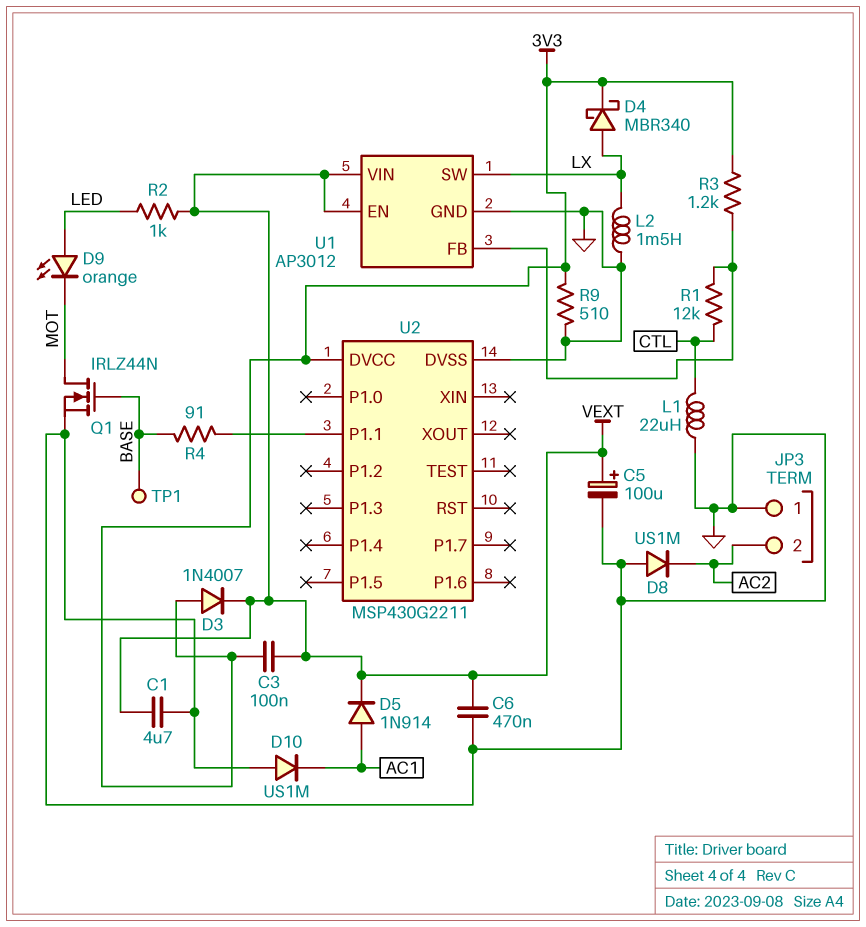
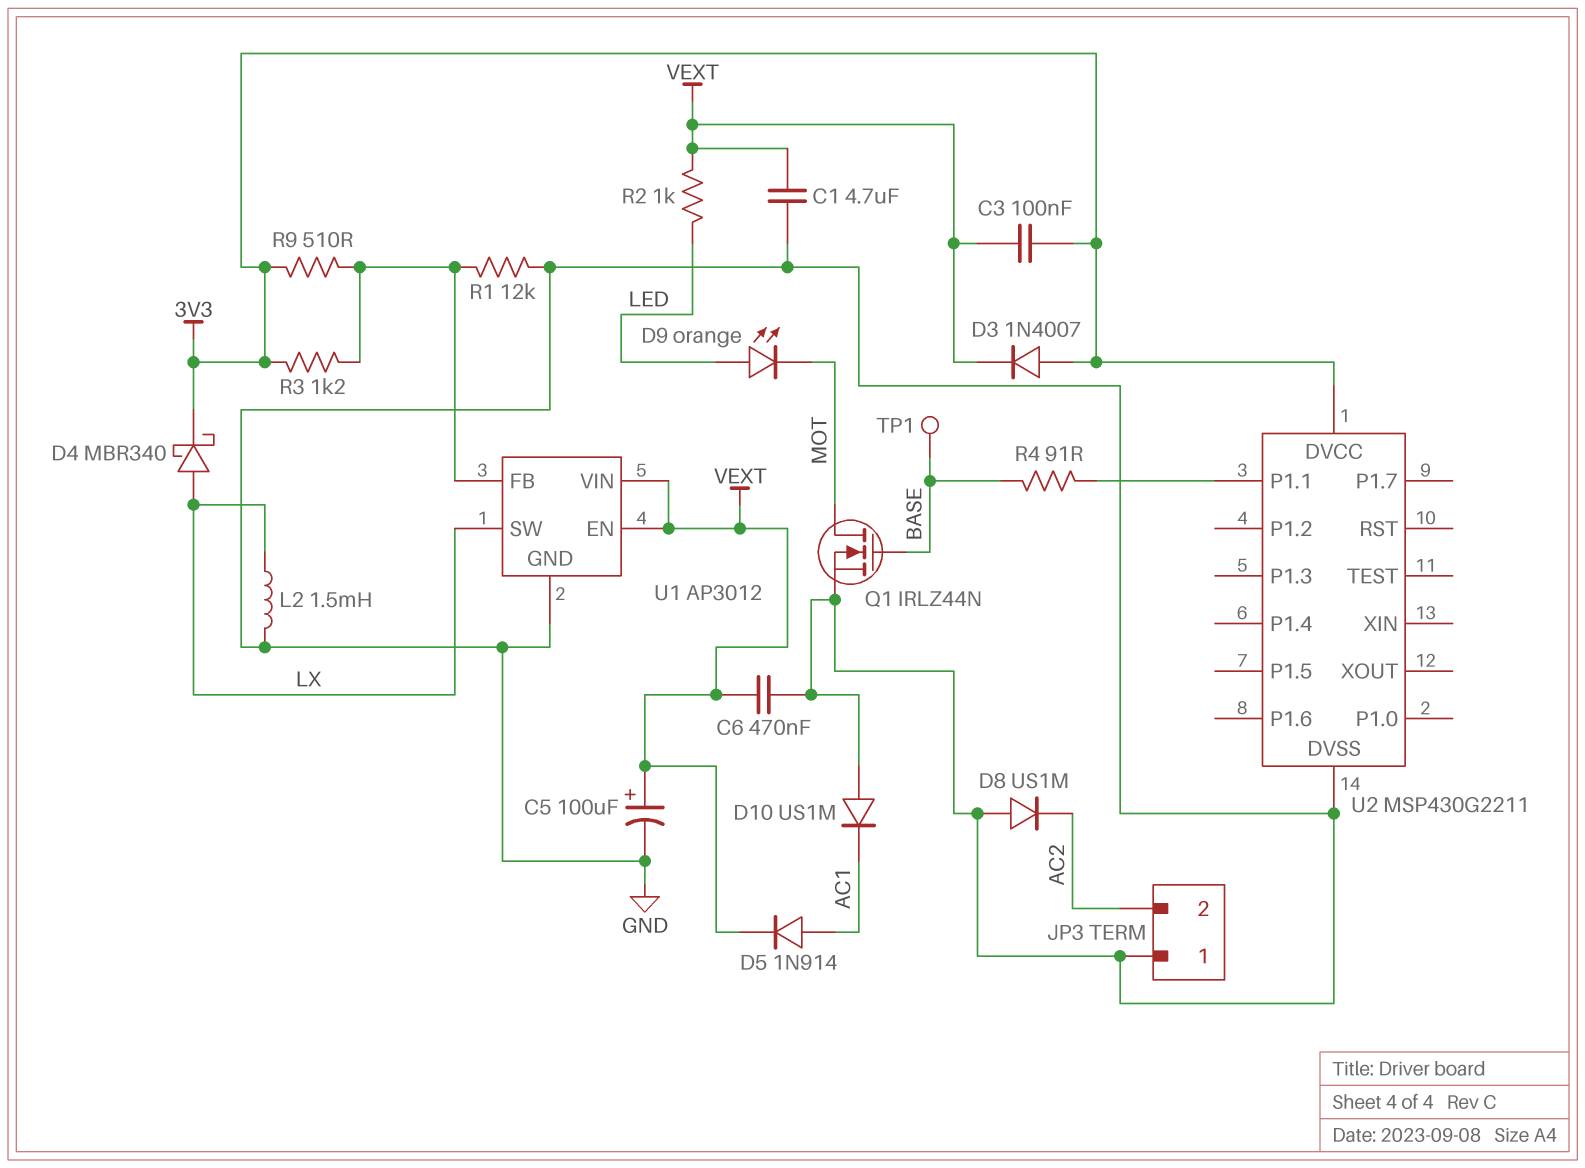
L1: 22uH (CTL, GND) -> none
R1: 12k (CTL, U1/FB) -> 12k (GND, U1/FB)
R9: 510 (3V3, GND) -> 510 (3V3, U1/FB)

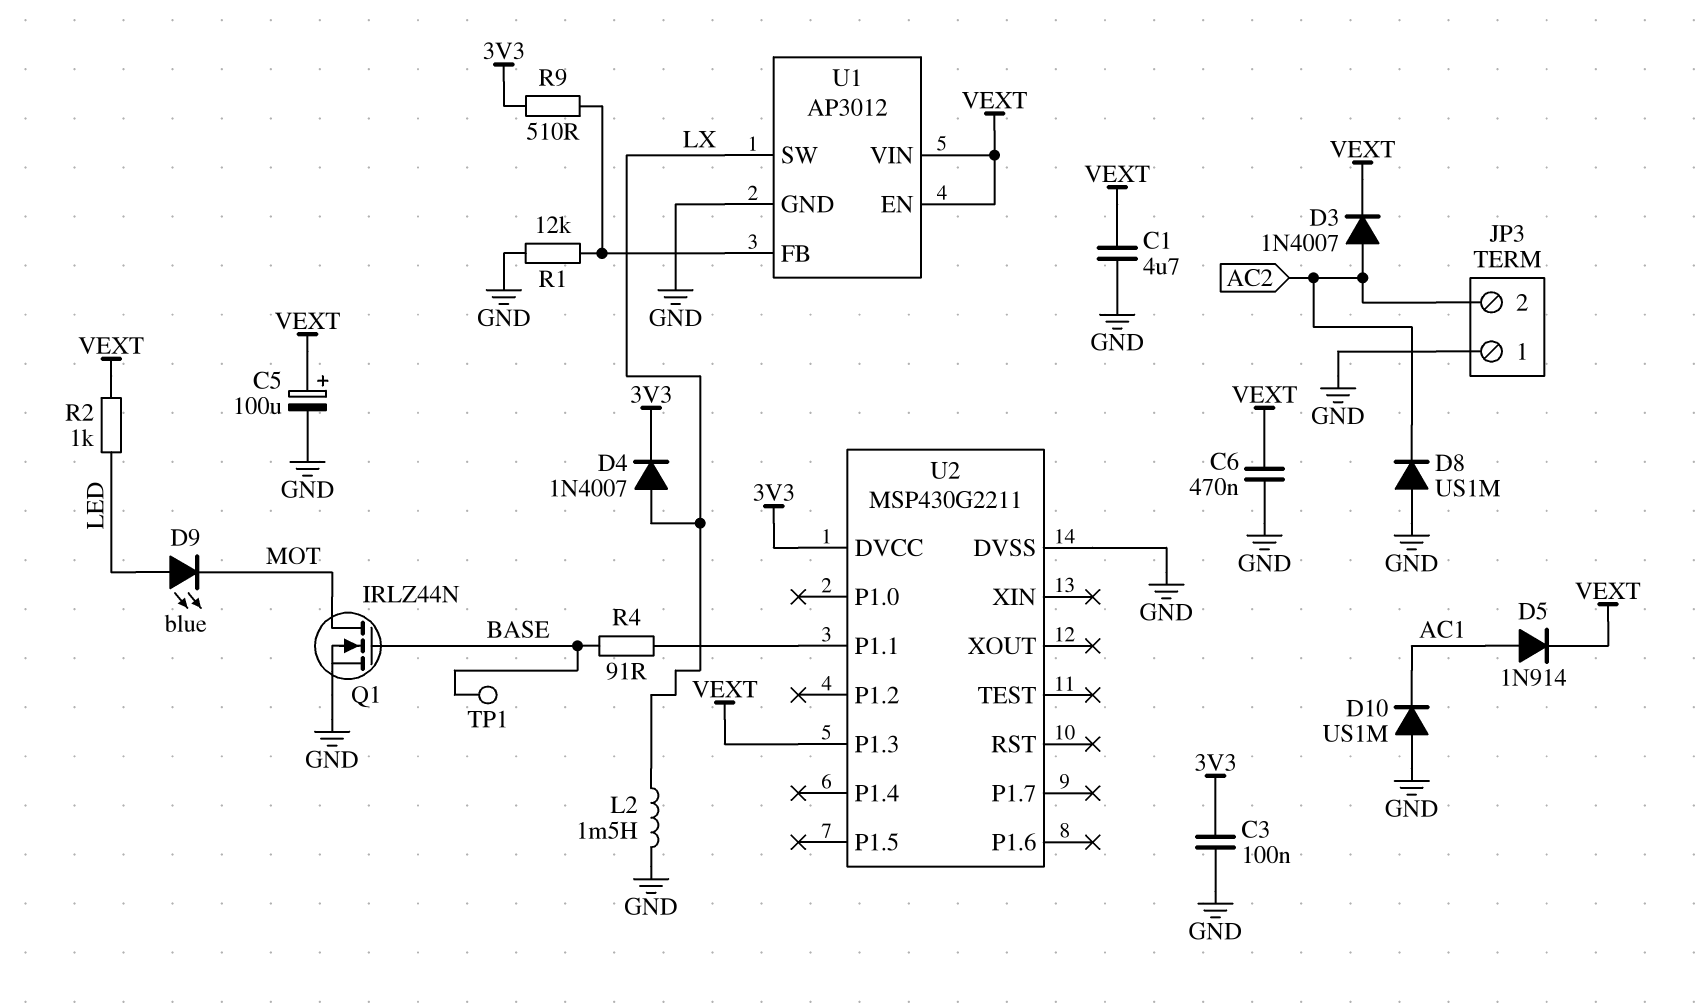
C3: 100nF (3V3, VEXT) -> 100nF (3V3, GND)
D3: diode 1N4007 (A 3V3, K VEXT) -> diode 1N4007 (A AC2, K VEXT)
D4: schottky MBR340 (A LX, K 3V3) -> diode 1N4007 (A LX, K 3V3)
D9: LED orange (A LED, K MOT) -> LED blue (A LED, K MOT)
R3: 1.2k (3V3, U1/FB) -> none
U2 pin P1.3: none -> VEXT

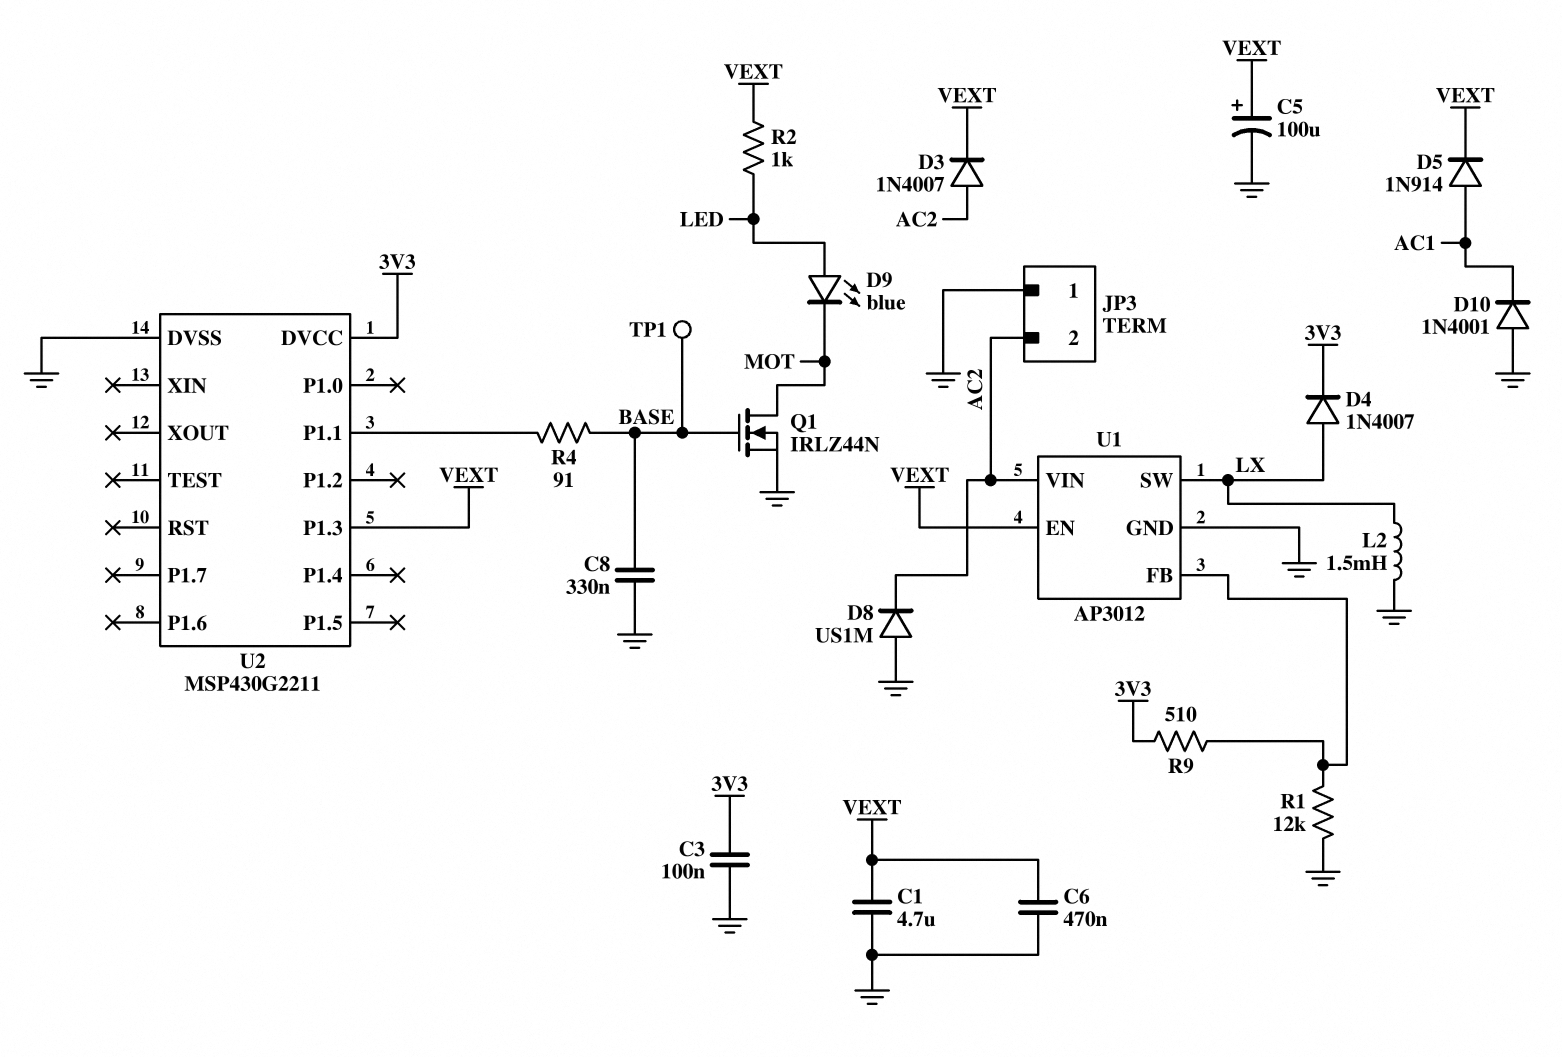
C8: none -> 330nF (BASE, GND)
D10: diode US1M (A GND, K AC1) -> diode 1N4001 (A GND, K AC1)
U1 pin VIN: VEXT -> AC2

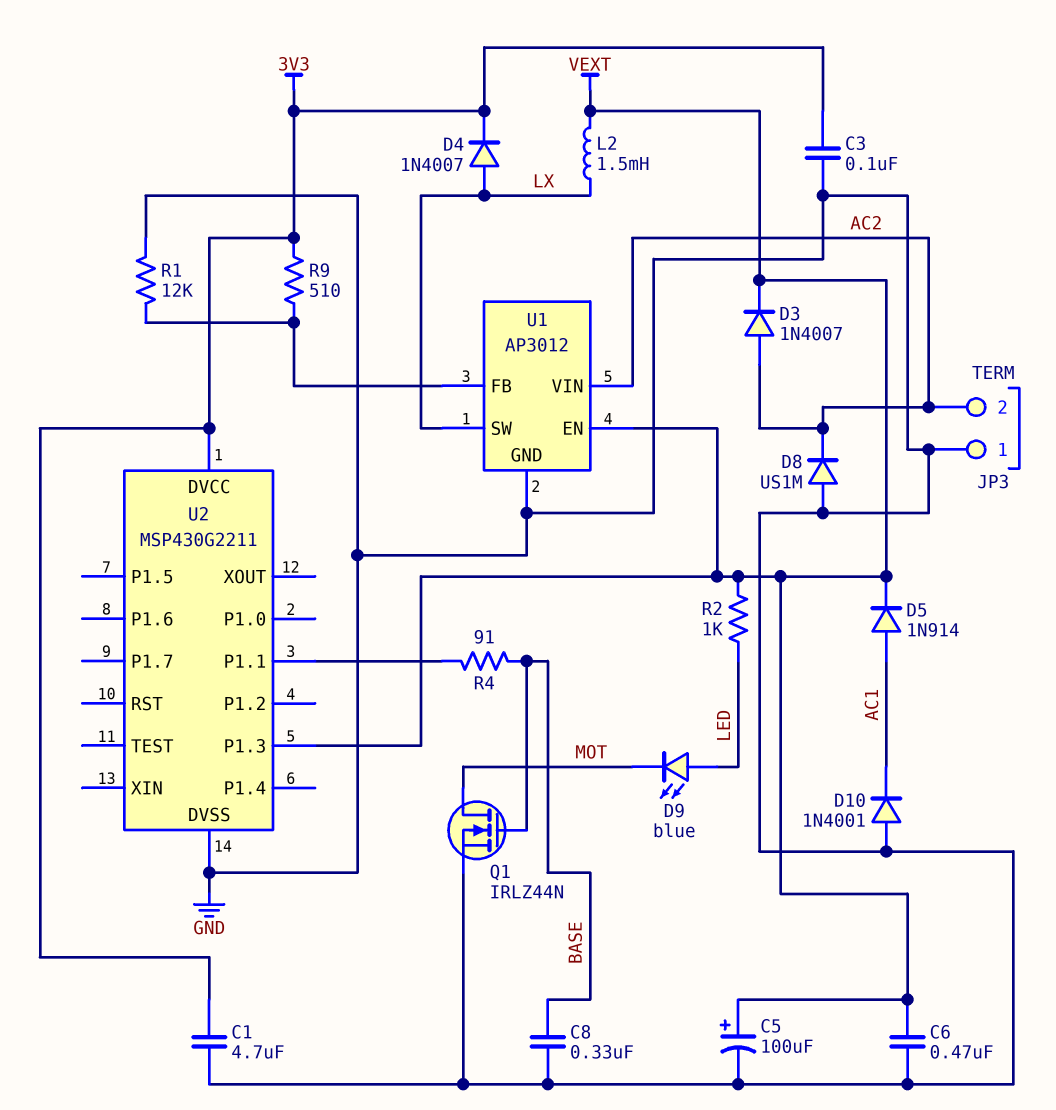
C1: 4.7uF (GND, VEXT) -> 4.7uF (3V3, GND)
L2: 1.5mH (GND, LX) -> 1.5mH (LX, VEXT)
TP1: test point (BASE) -> none

